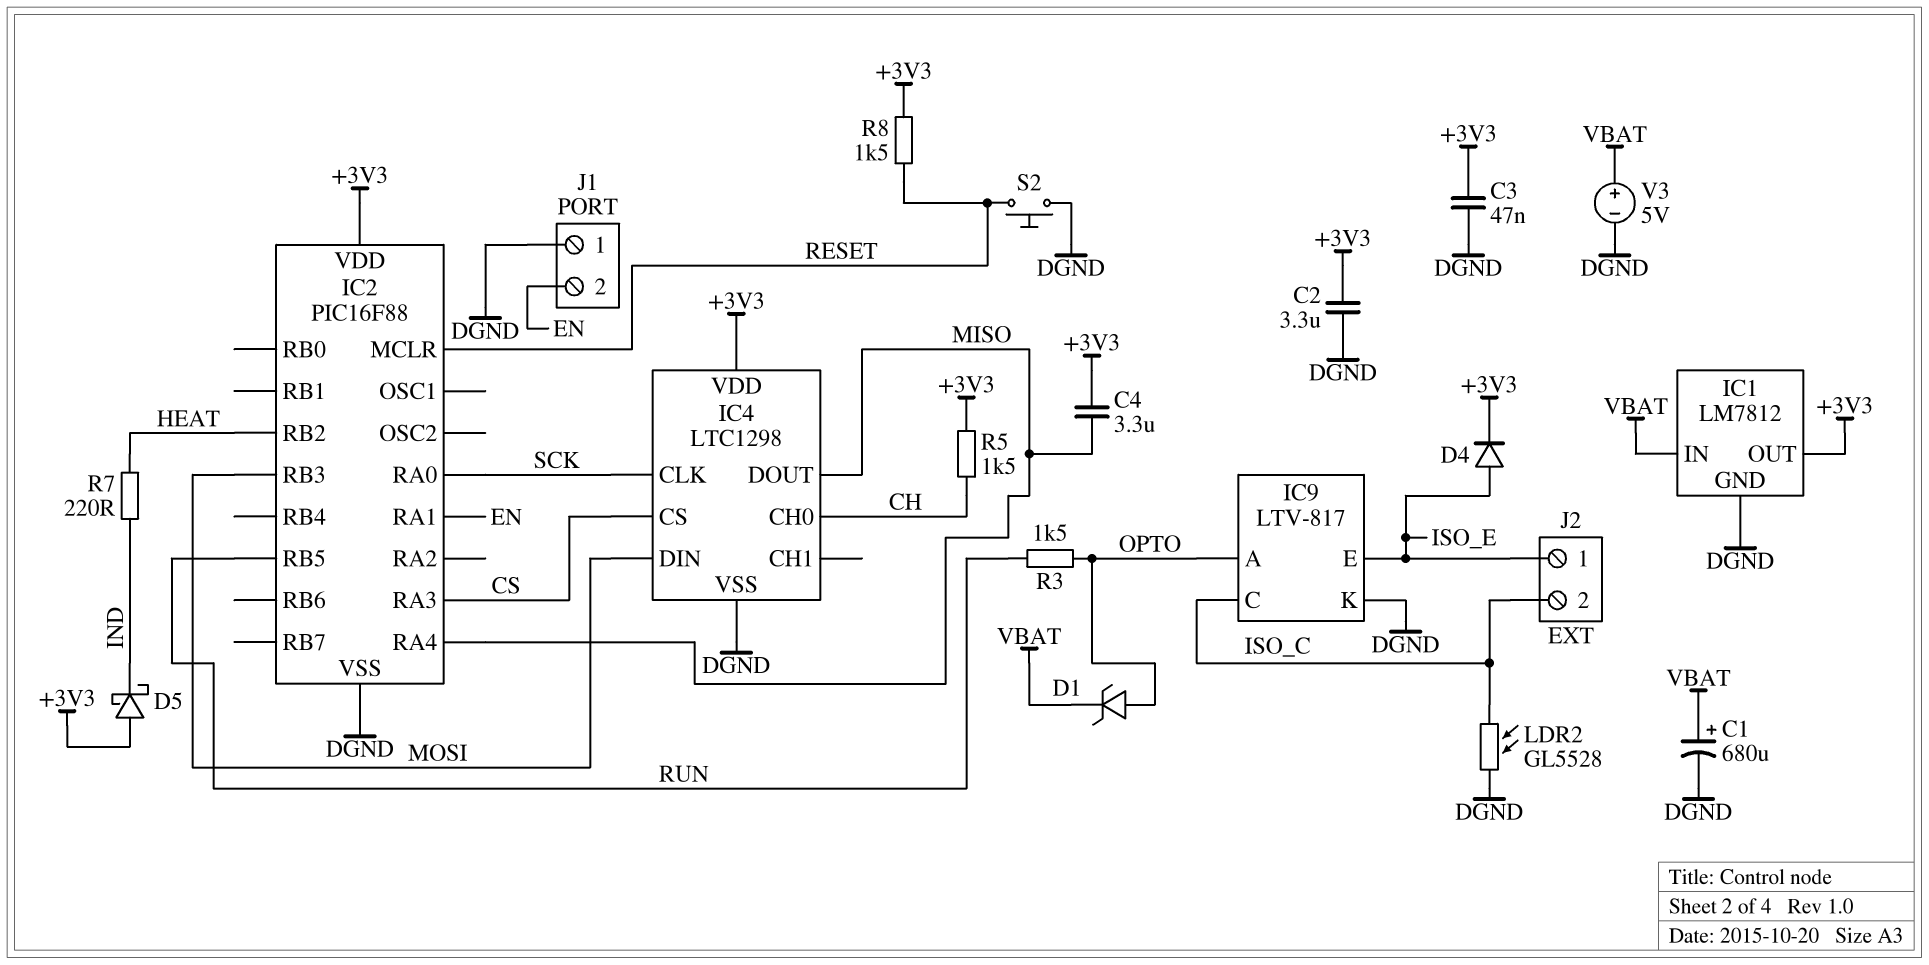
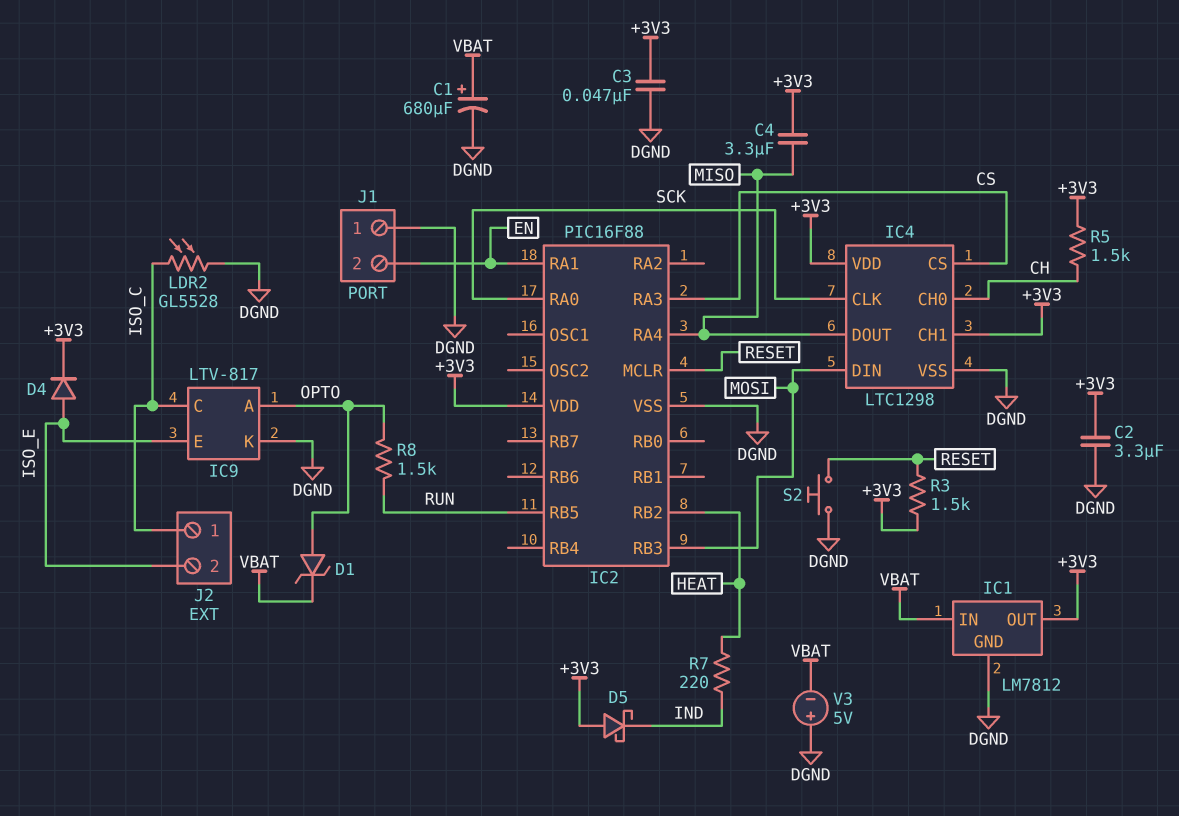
IC4 pin CH1: none -> +3V3
J2 pin 1: ISO_E -> ISO_C
J2 pin 2: ISO_C -> ISO_E
R3: 1.5k (OPTO, RUN) -> 1.5k (+3V3, RESET)
R8: 1.5k (+3V3, RESET) -> 1.5k (OPTO, RUN)
V3: 5V (plus VBAT, minus DGND) -> 5V (plus DGND, minus VBAT)

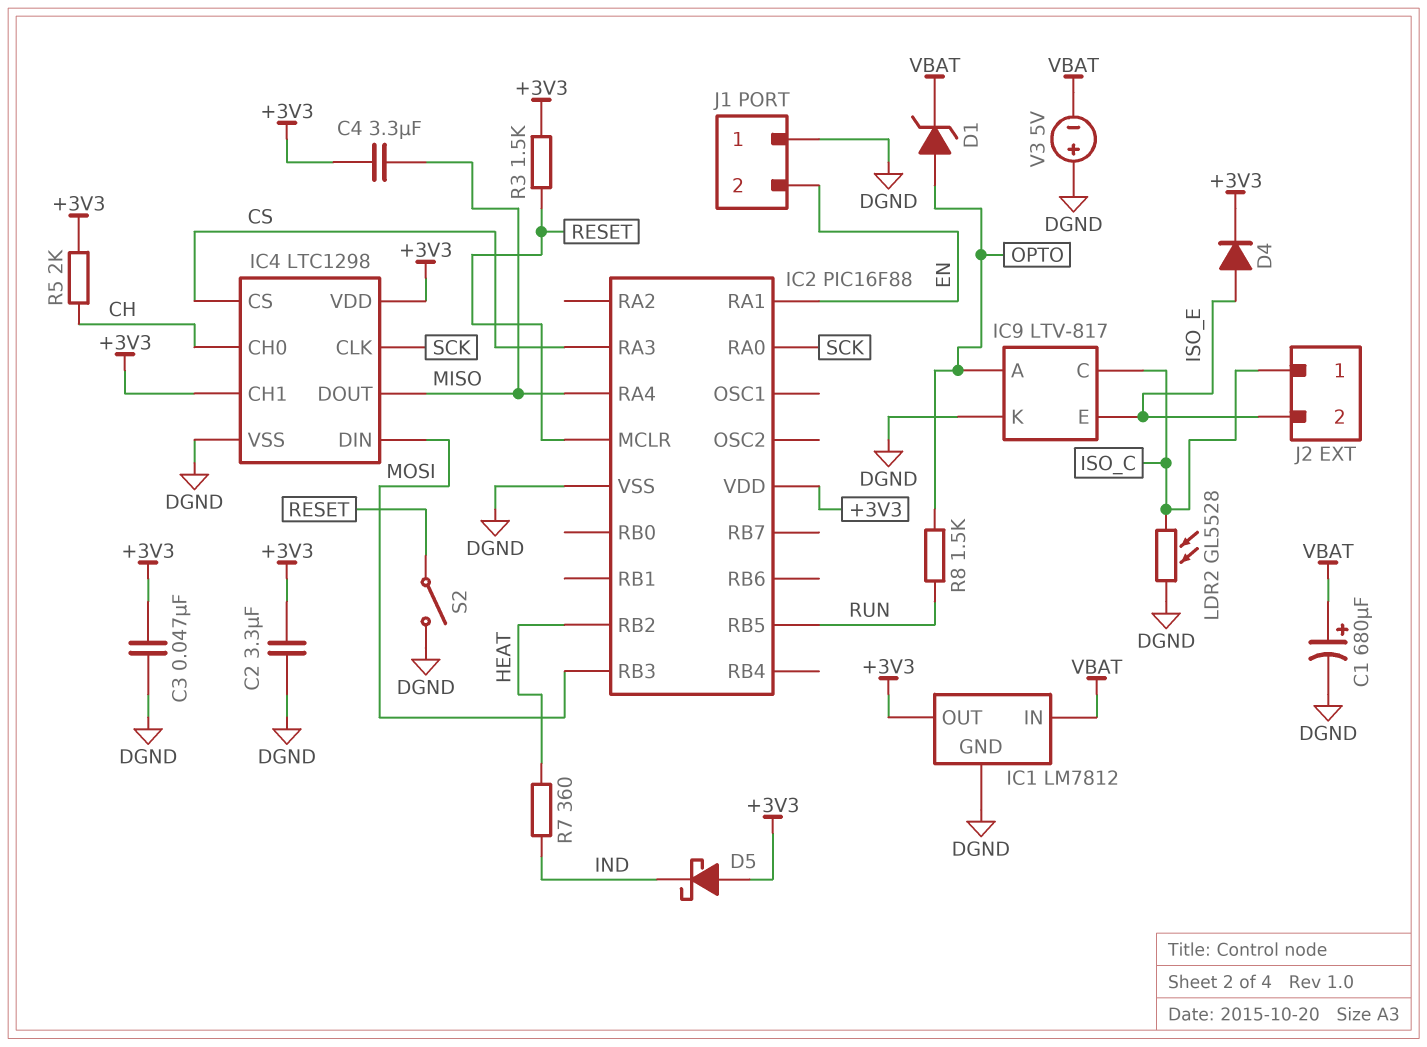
R5: 1.5k (+3V3, CH) -> 2k (+3V3, CH)
R7: 220 (HEAT, IND) -> 360 (HEAT, IND)
S2: button (DGND, RESET) -> switch (DGND, RESET)

